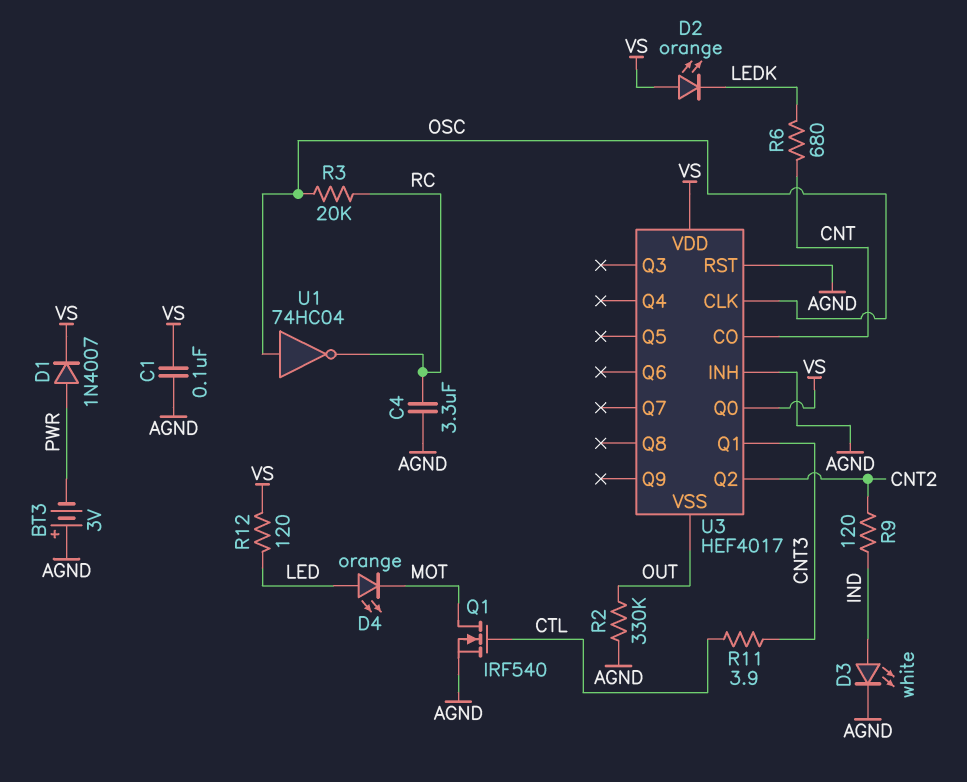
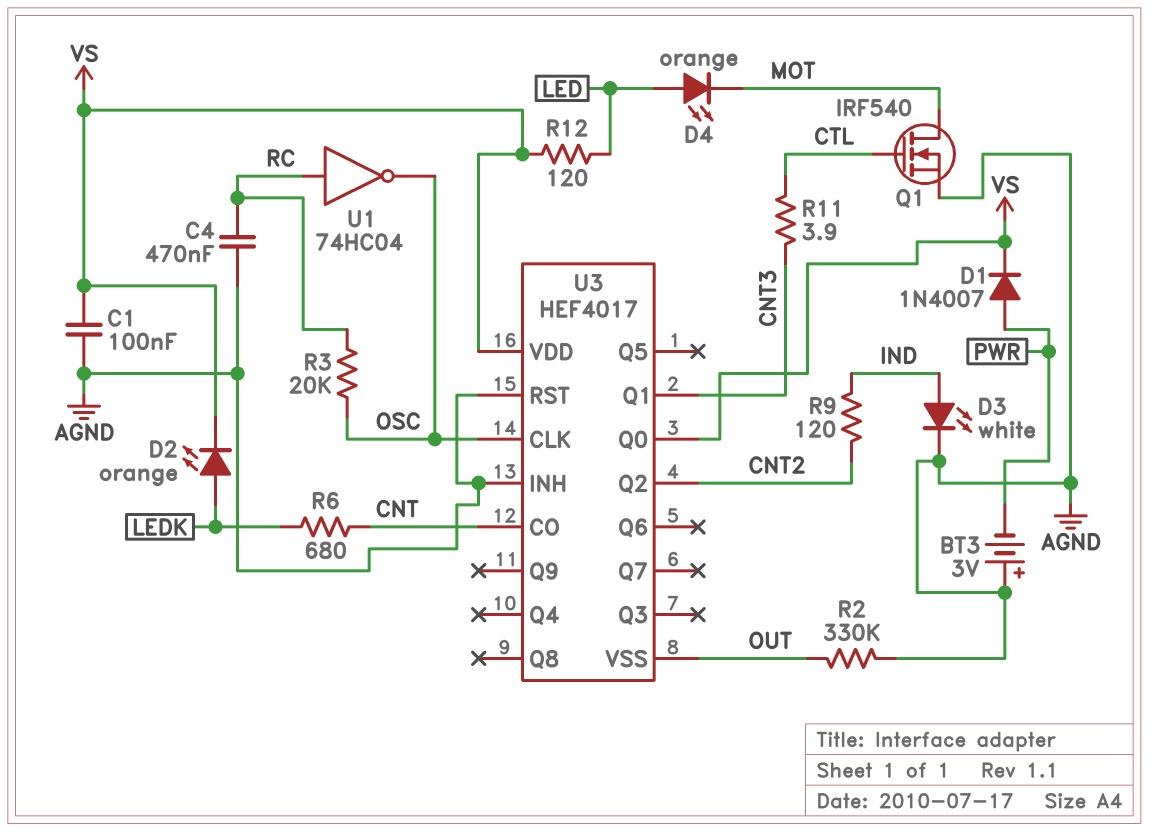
C4: 3.3uF (AGND, RC) -> 470nF (AGND, RC)
D2: LED orange (A VS, K LEDK) -> LED orange (A LEDK, K VS)
U1: NOT 74HC04 (in OSC, out RC) -> NOT 74HC04 (in RC, out OSC)

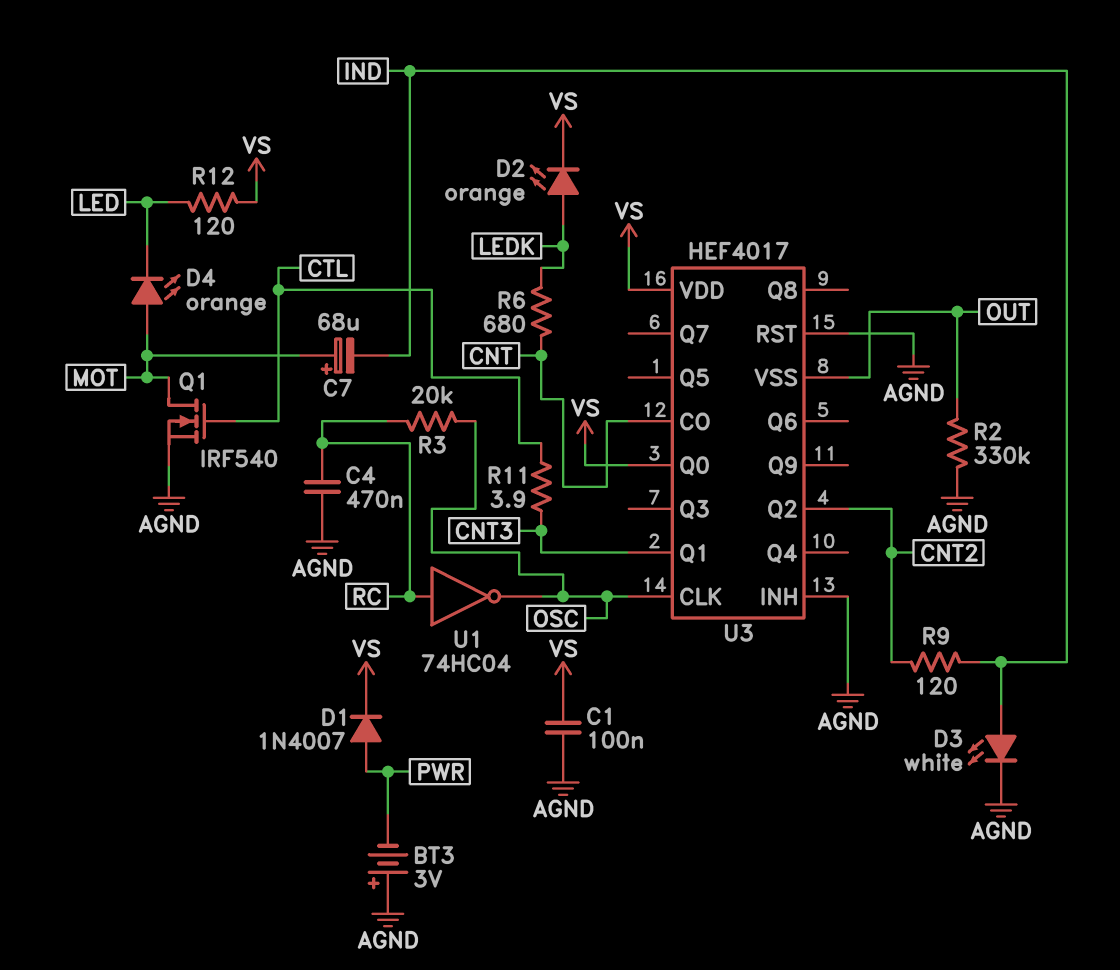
C7: none -> 68uF (plus MOT, minus IND)
D4: LED orange (A LED, K MOT) -> LED orange (A MOT, K LED)

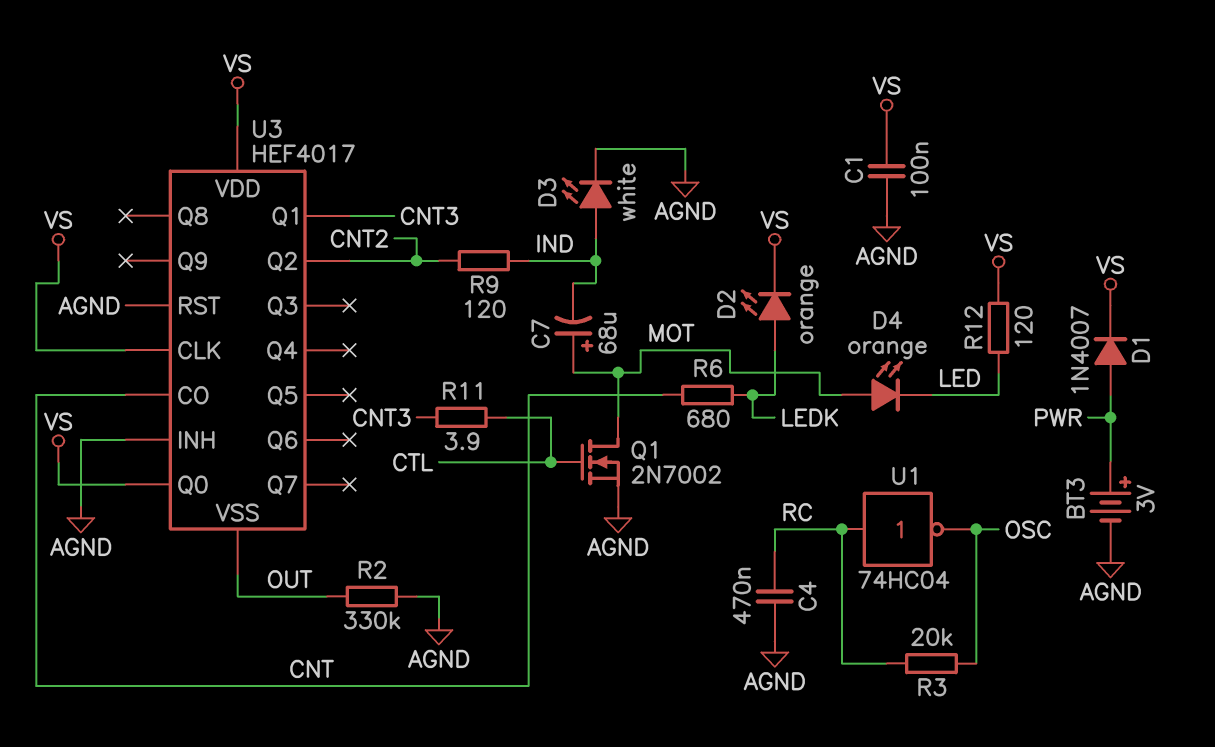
BT3: 3V (plus AGND, minus PWR) -> 3V (plus PWR, minus AGND)
Q1: NMOS IRF540 (G CTL, D MOT, S AGND) -> NMOS 2N7002 (G CTL, D MOT, S AGND)
U3 pin CLK: OSC -> VS

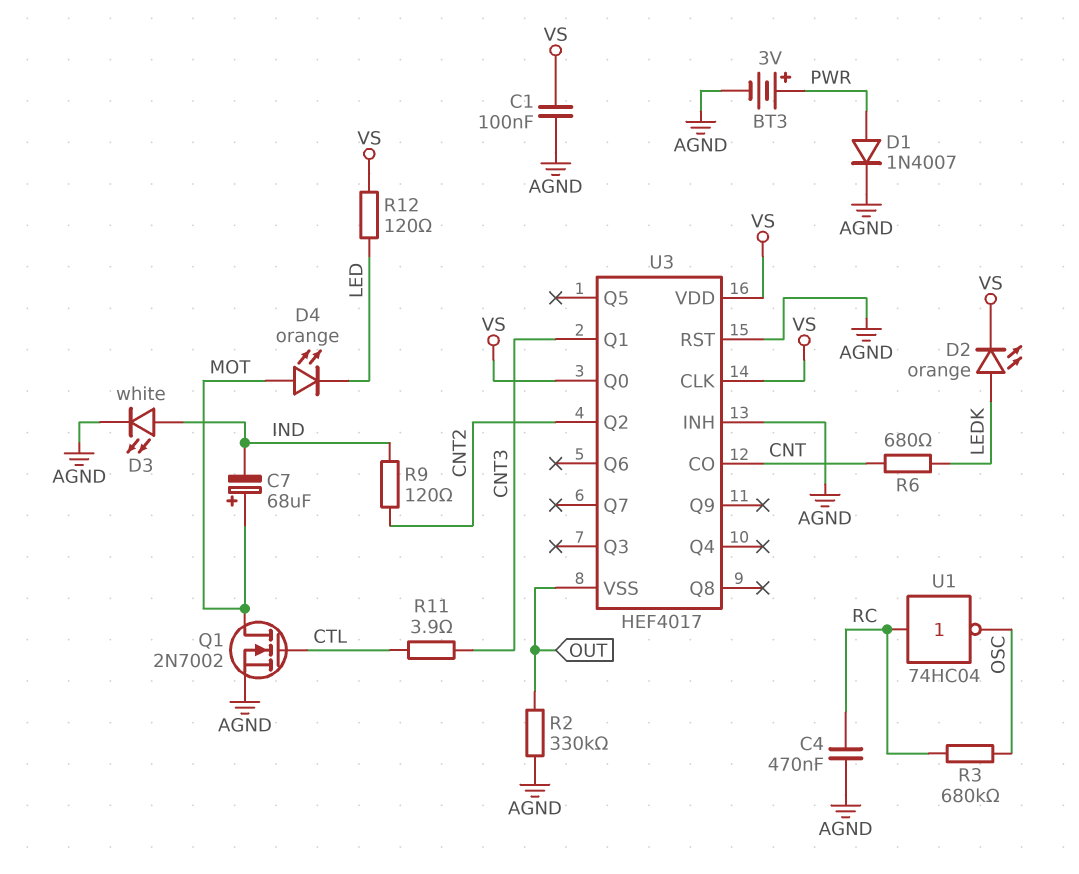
D1: diode 1N4007 (A PWR, K VS) -> diode 1N4007 (A PWR, K AGND)
R3: 20k (OSC, RC) -> 680k (OSC, RC)

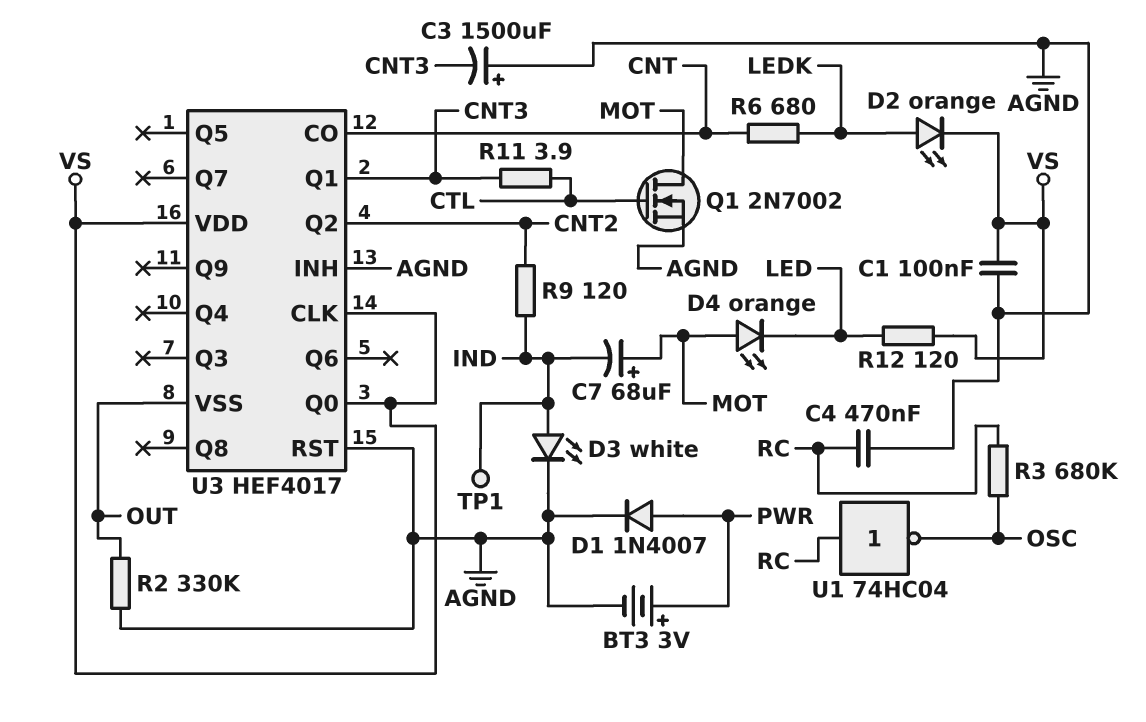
C3: none -> 1500uF (plus AGND, minus CNT3)
TP1: none -> test point (IND)

